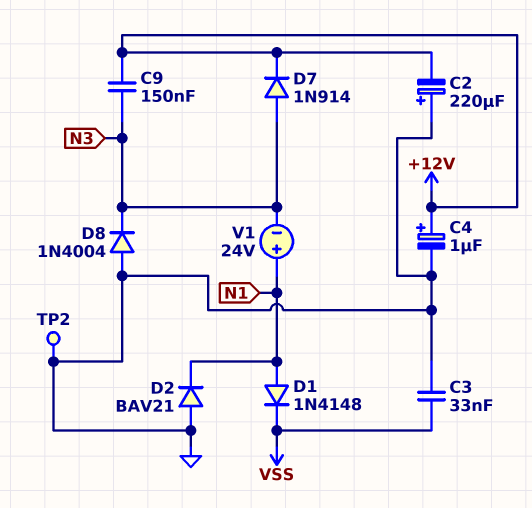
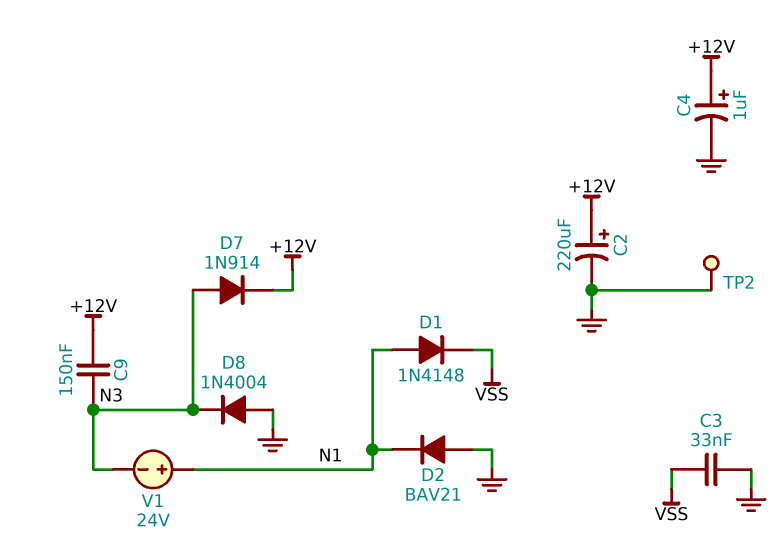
C2: 220uF (plus GND, minus +12V) -> 220uF (plus +12V, minus GND)

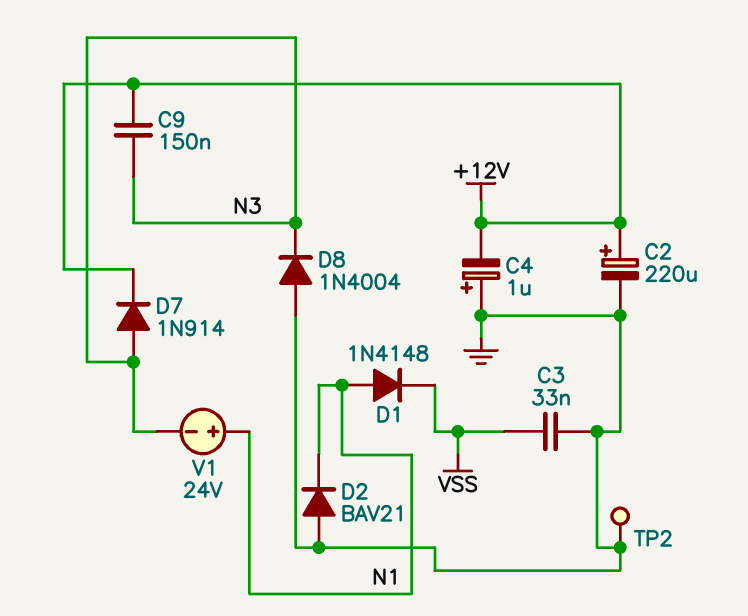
C4: 1uF (plus +12V, minus GND) -> 1uF (plus GND, minus +12V)

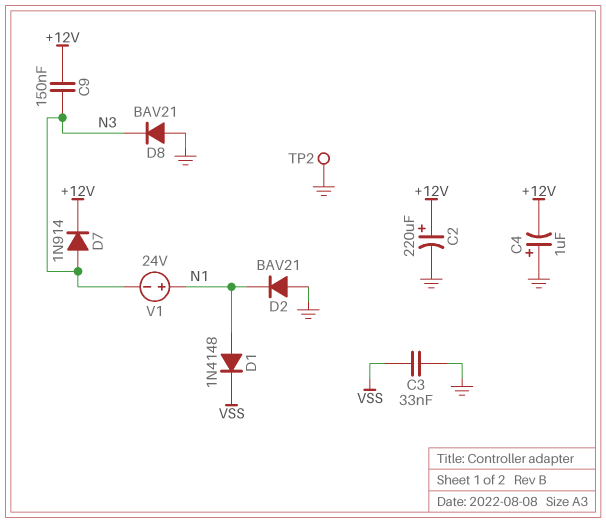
D8: diode 1N4004 (A GND, K N3) -> diode BAV21 (A GND, K N3)

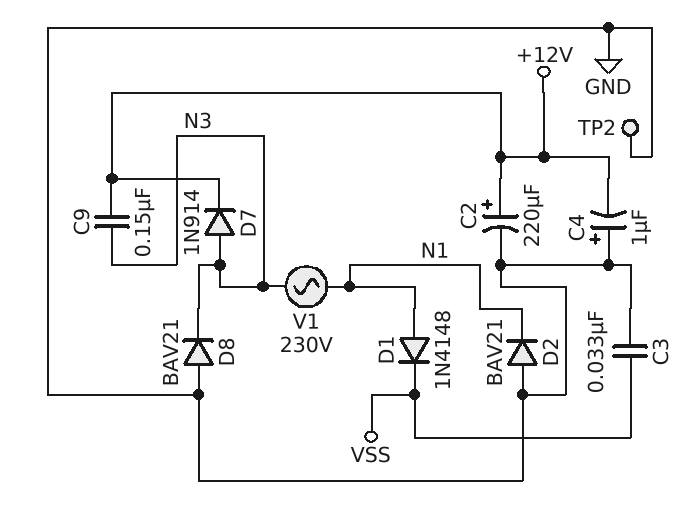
V1: 24V (plus N1, minus N3) -> AC 230V (N1, N3)

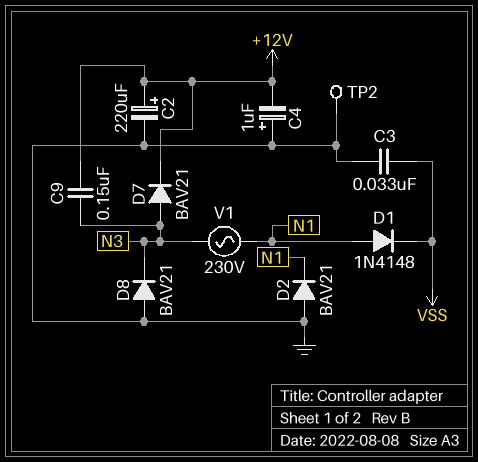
D7: diode 1N914 (A N3, K +12V) -> diode BAV21 (A N3, K +12V)

